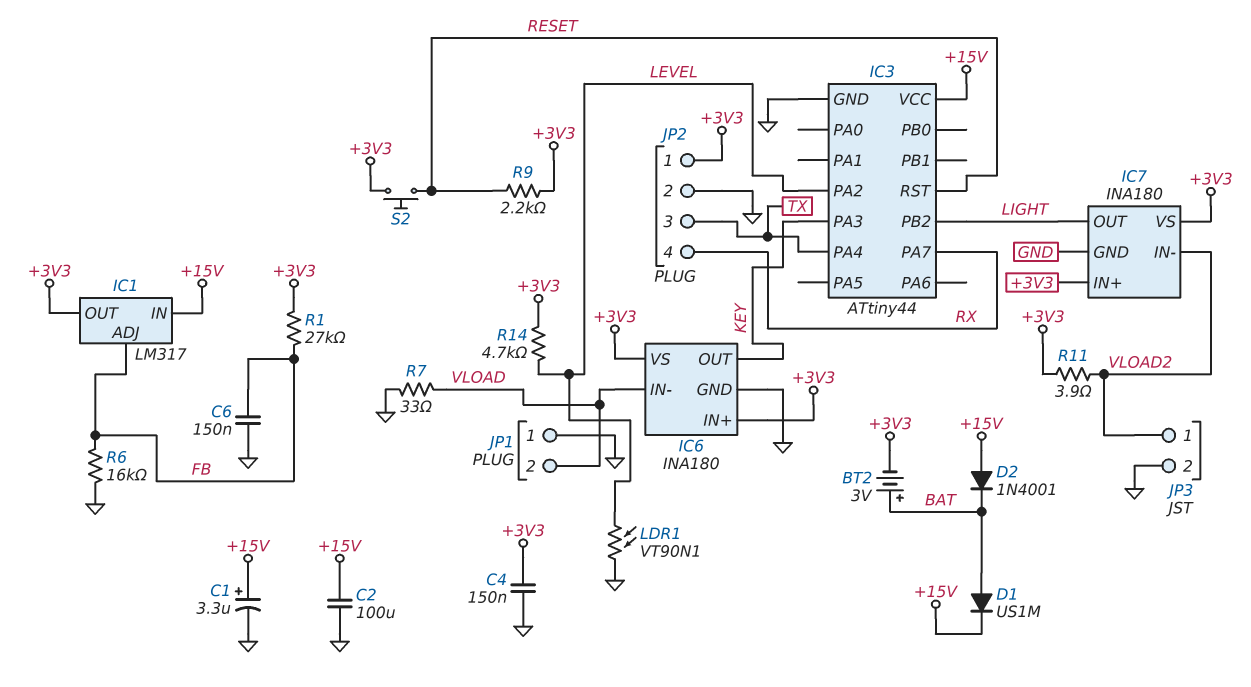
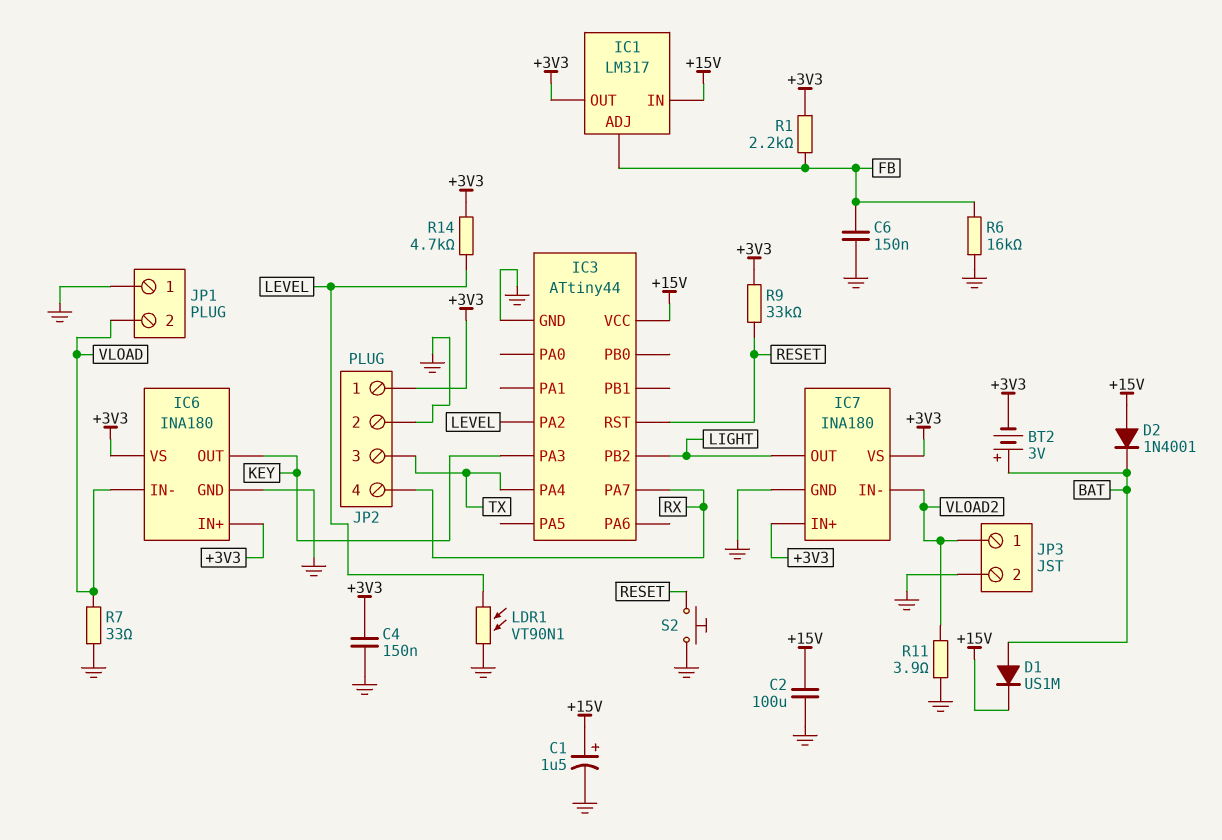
C1: 3.3uF (plus +15V, minus GND) -> 1.5uF (plus +15V, minus GND)
R1: 27k (+3V3, FB) -> 2.2k (+3V3, FB)
R9: 2.2k (+3V3, RESET) -> 33k (+3V3, RESET)
R11: 3.9 (+3V3, VLOAD2) -> 3.9 (GND, VLOAD2)
S2: button (+3V3, RESET) -> button (GND, RESET)

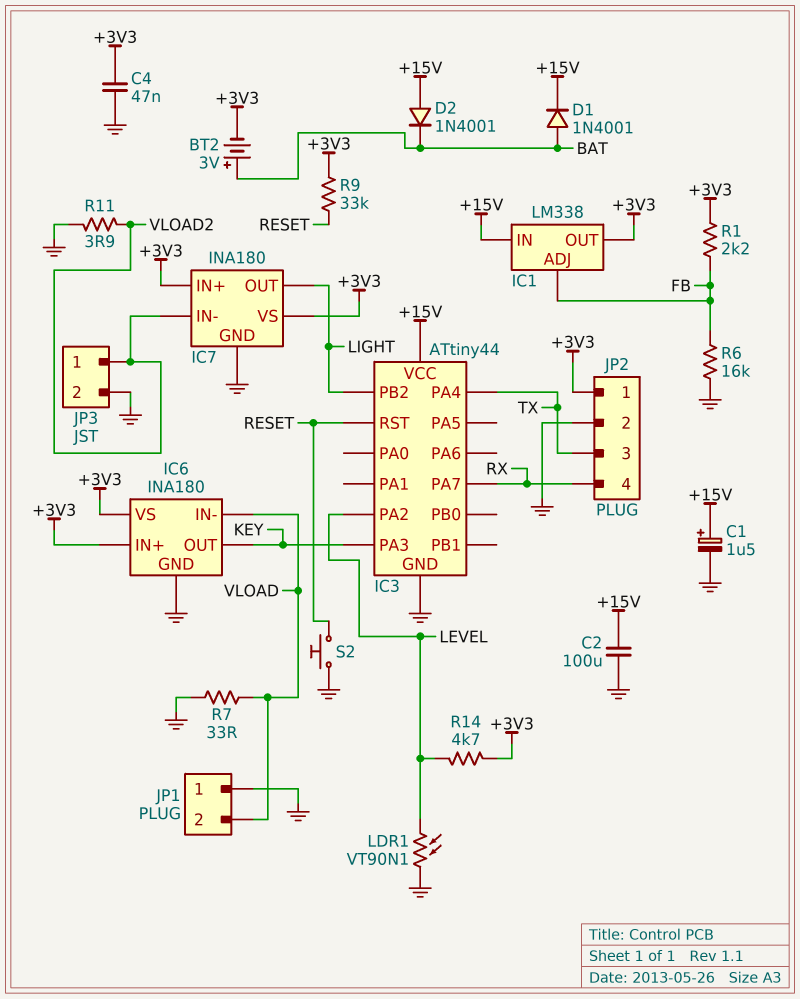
C4: 150nF (+3V3, GND) -> 47nF (+3V3, GND)
C6: 150nF (FB, GND) -> none
D1: diode US1M (A BAT, K +15V) -> diode 1N4001 (A BAT, K +15V)
IC1: LM317 -> LM338

